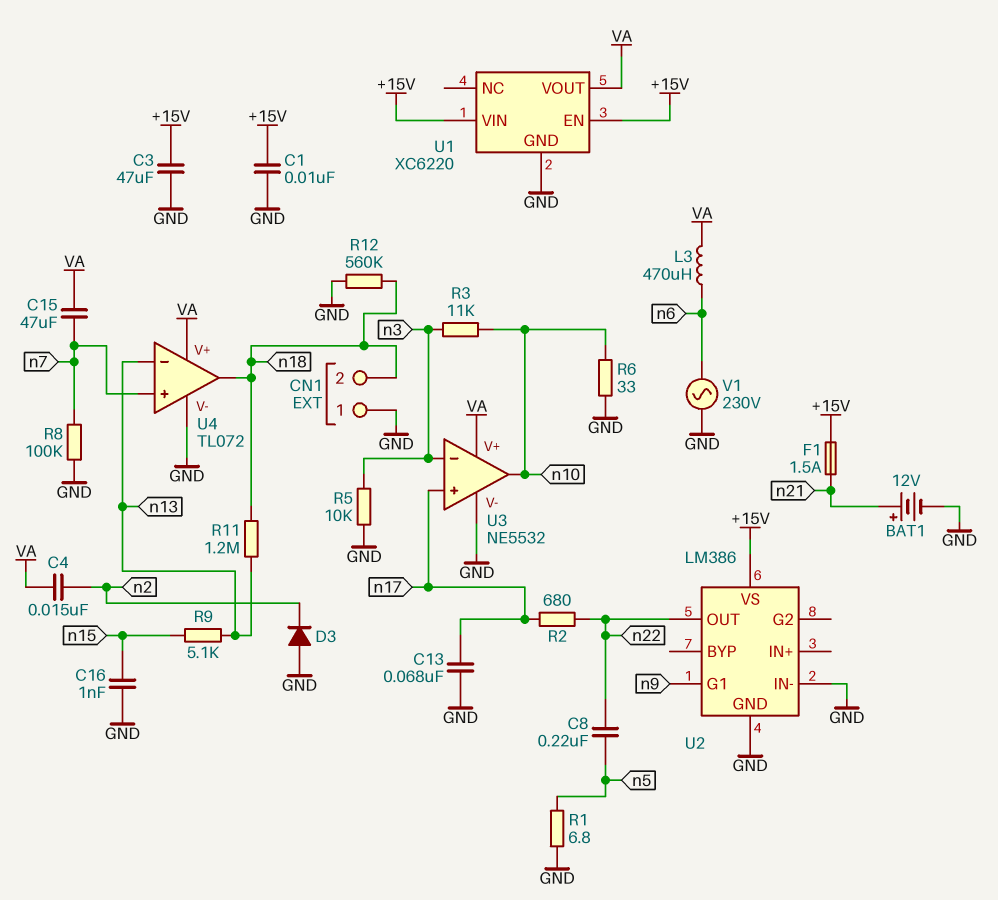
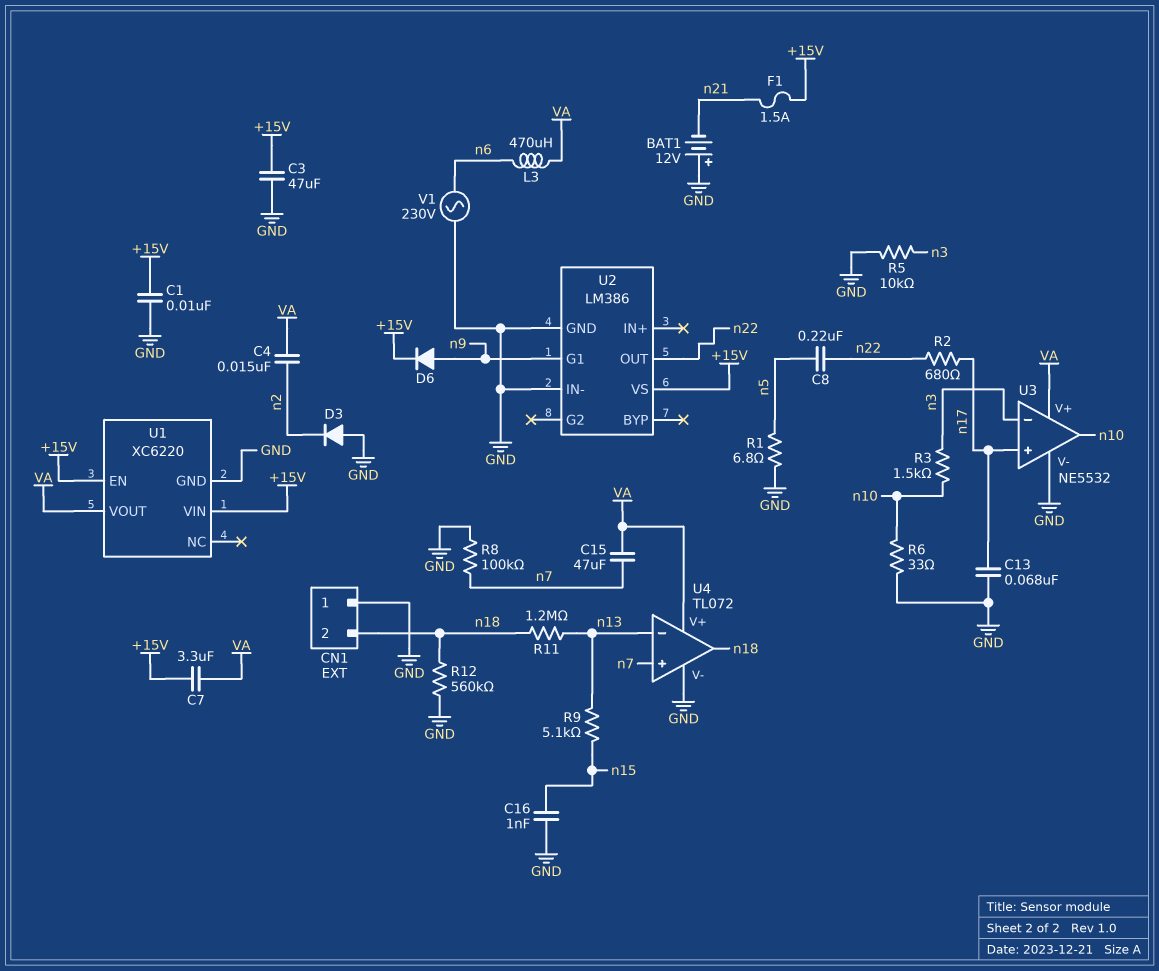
BAT1: 12V (plus n21, minus GND) -> 12V (plus GND, minus n21)
C7: none -> 3.3uF (+15V, VA)
D6: none -> diode (A n9, K +15V)
R3: 11k (n3, n10) -> 1.5k (n3, n10)

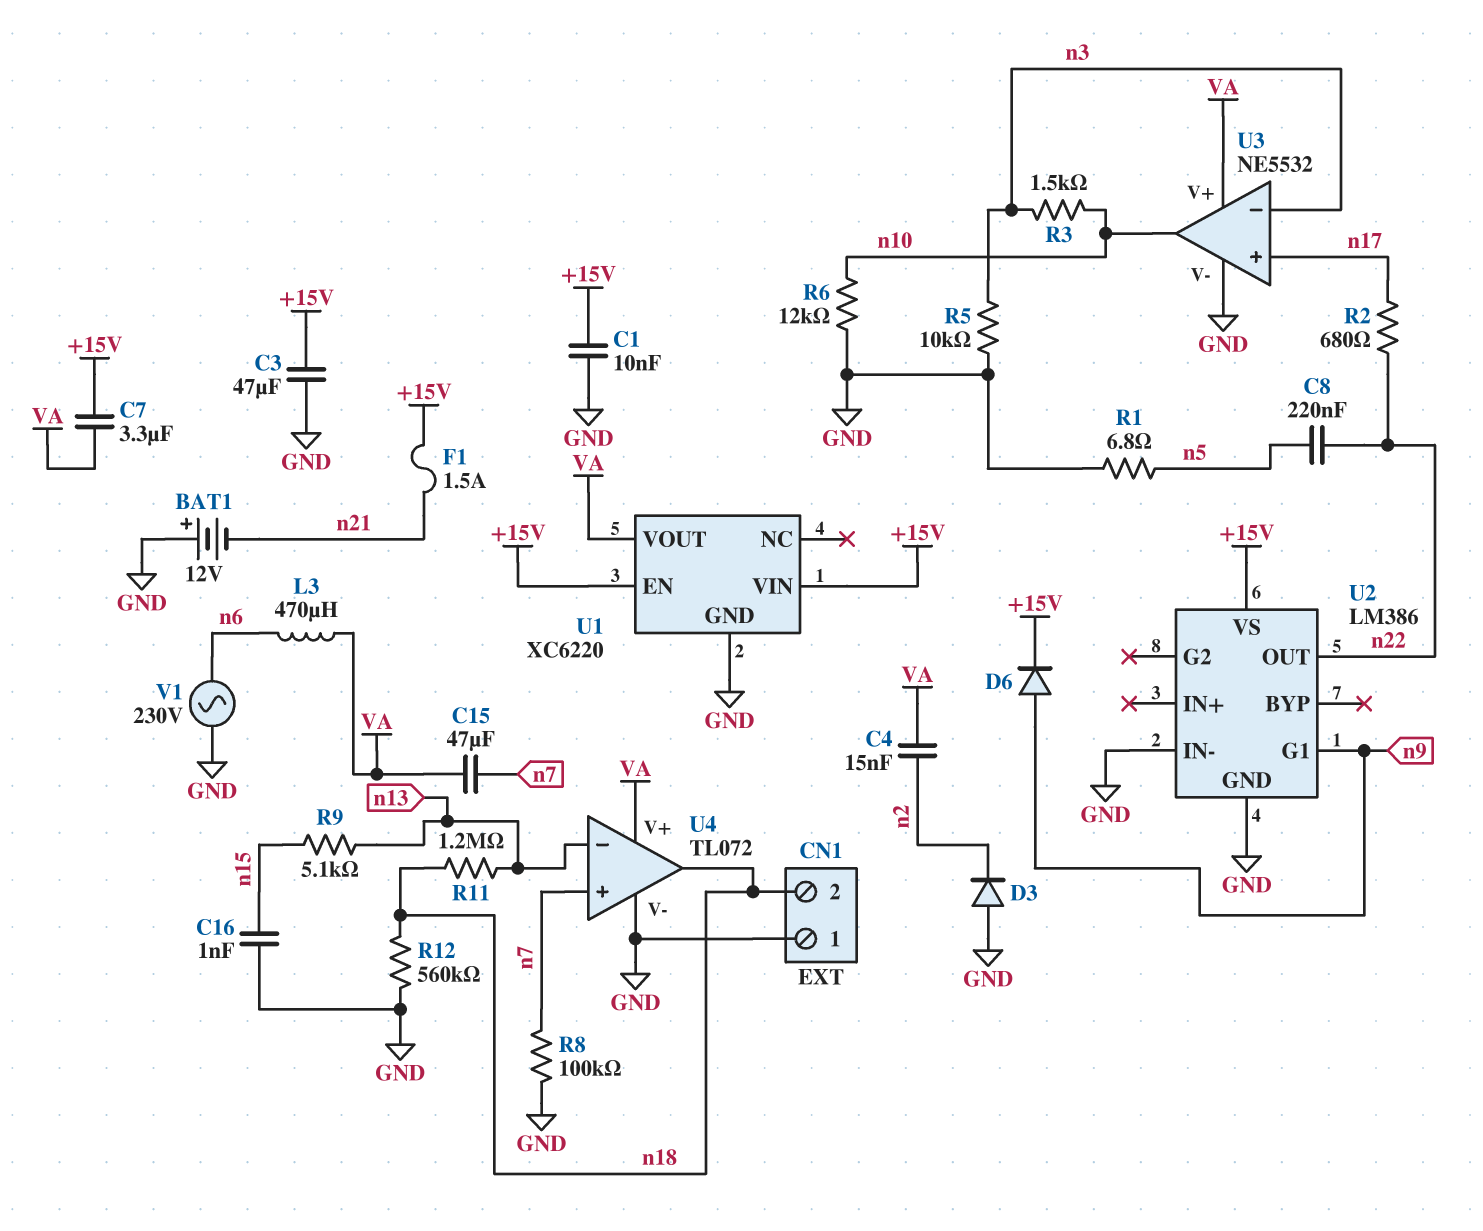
C13: 68nF (GND, n17) -> none
R6: 33 (GND, n10) -> 12k (GND, n10)

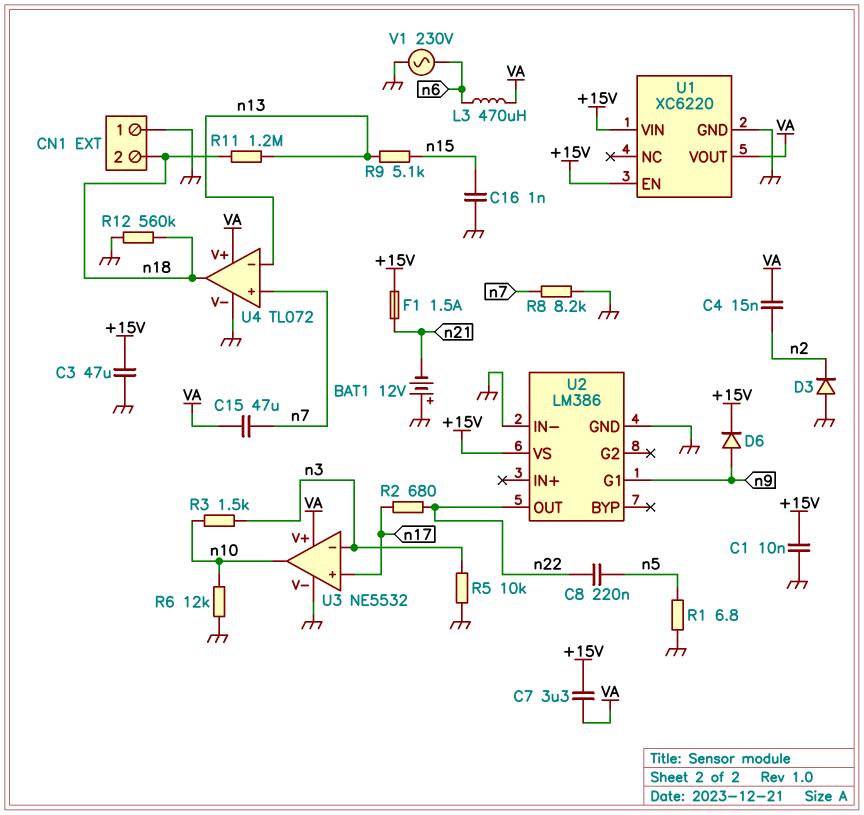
R8: 100k (GND, n7) -> 8.2k (GND, n7)

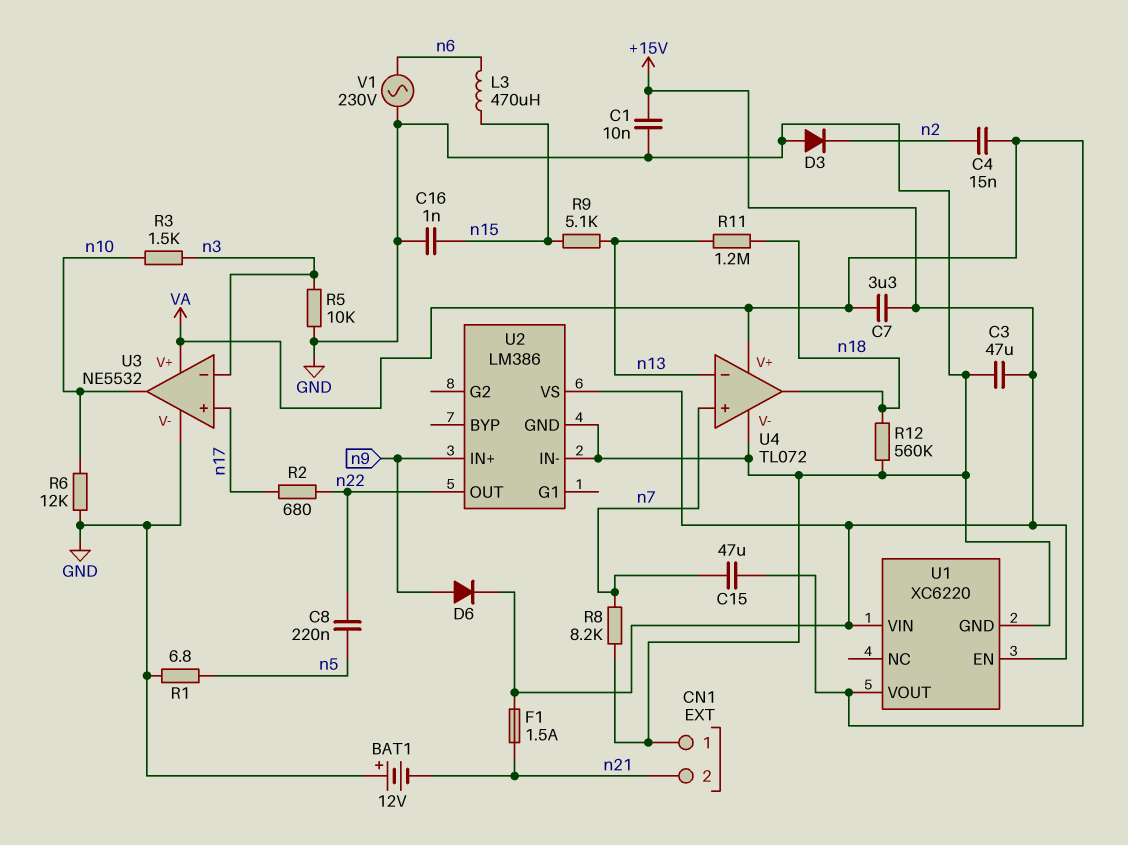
CN1 pin 2: n18 -> n21
L3: 470uH (VA, n6) -> 470uH (n6, n15)
U2 pin G1: n9 -> none
U2 pin IN+: none -> n9

